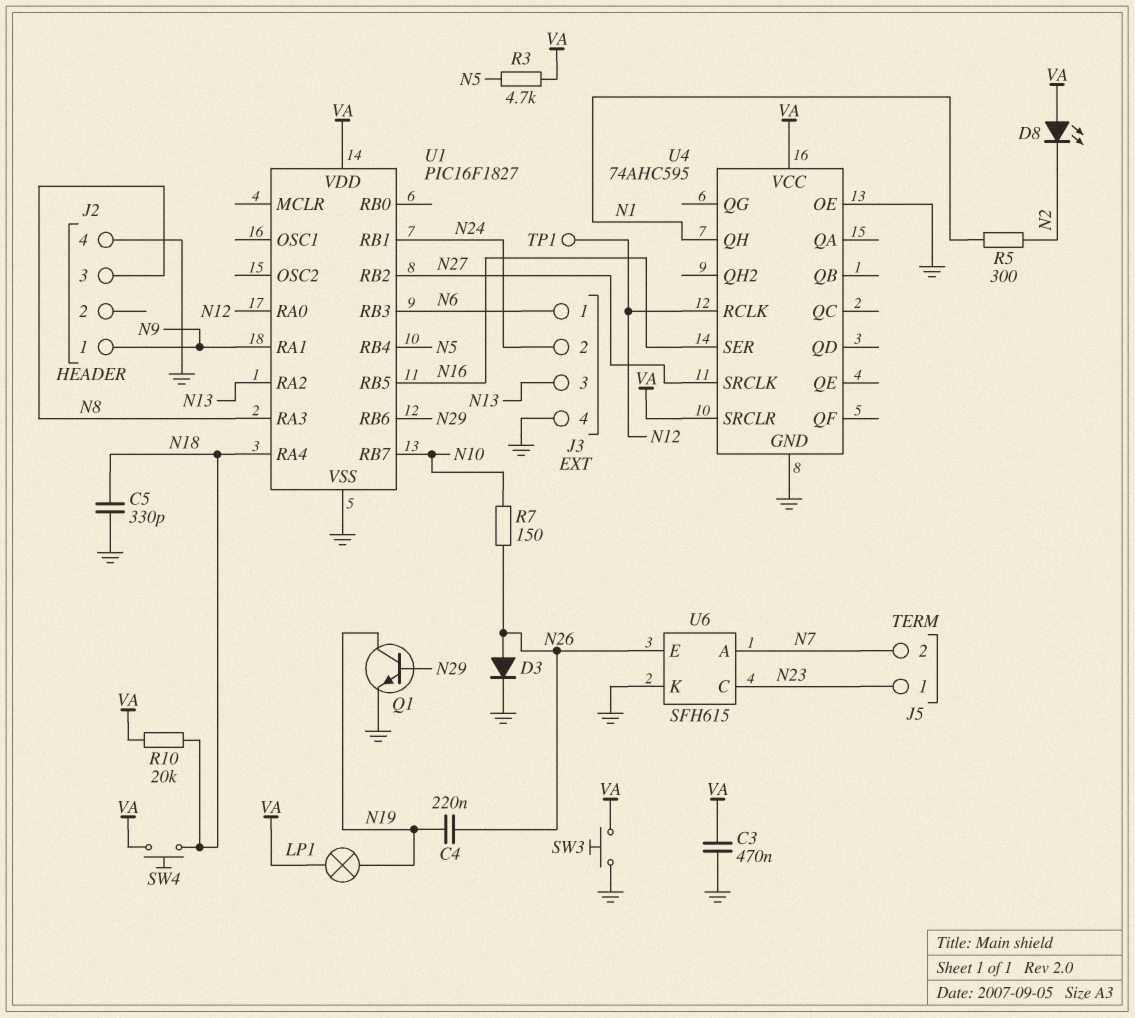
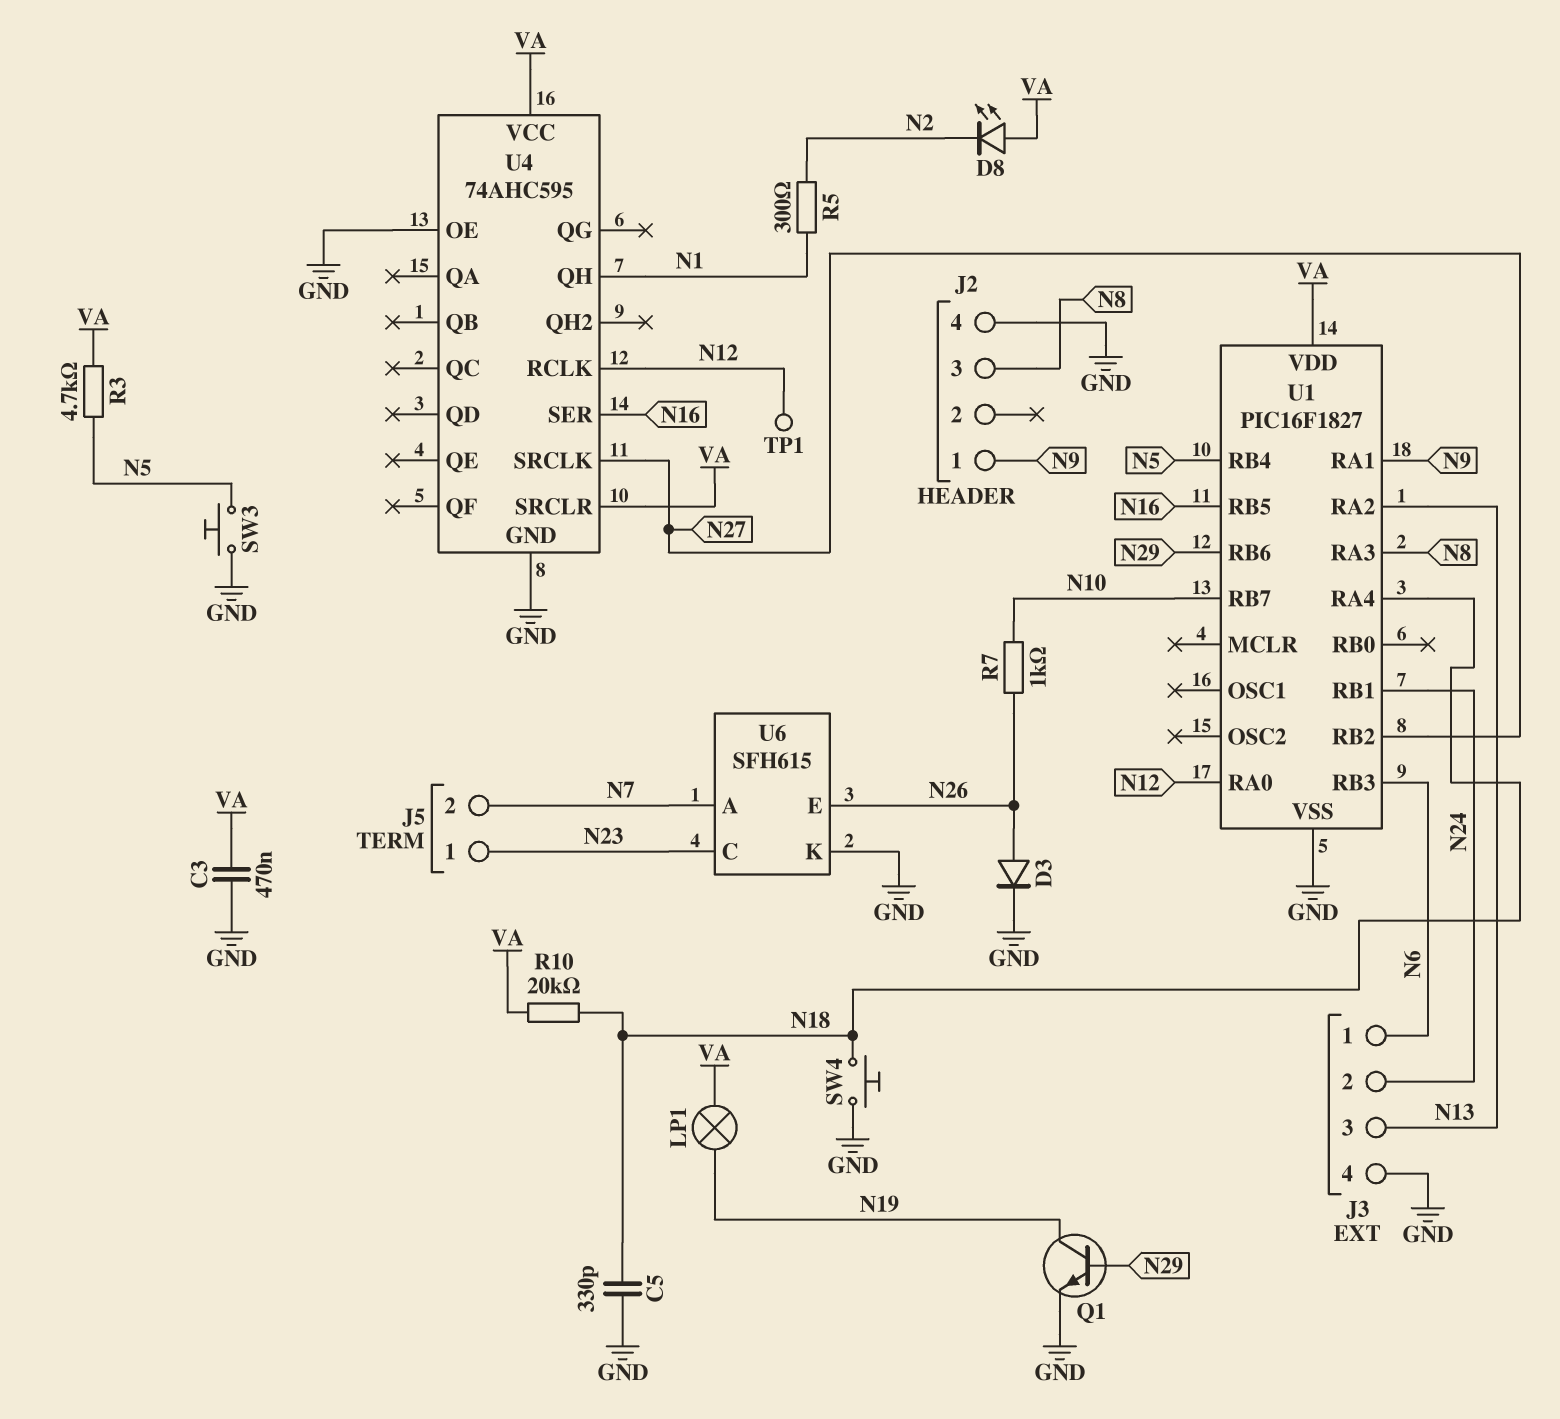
C4: 220nF (N19, N26) -> none
R7: 150 (N10, N26) -> 1k (N10, N26)
SW3: button (GND, VA) -> button (GND, N5)
SW4: button (N18, VA) -> button (GND, N18)

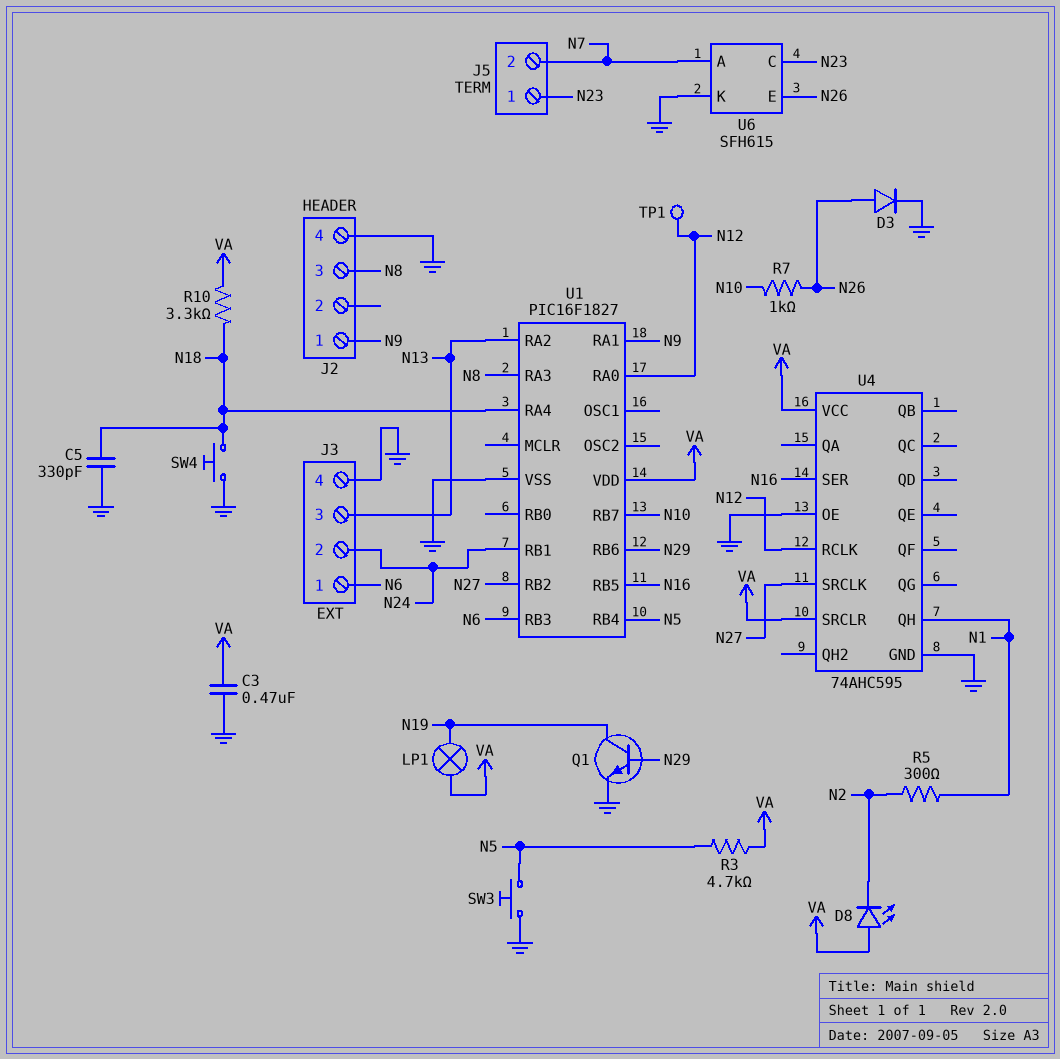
R10: 20k (N18, VA) -> 3.3k (N18, VA)

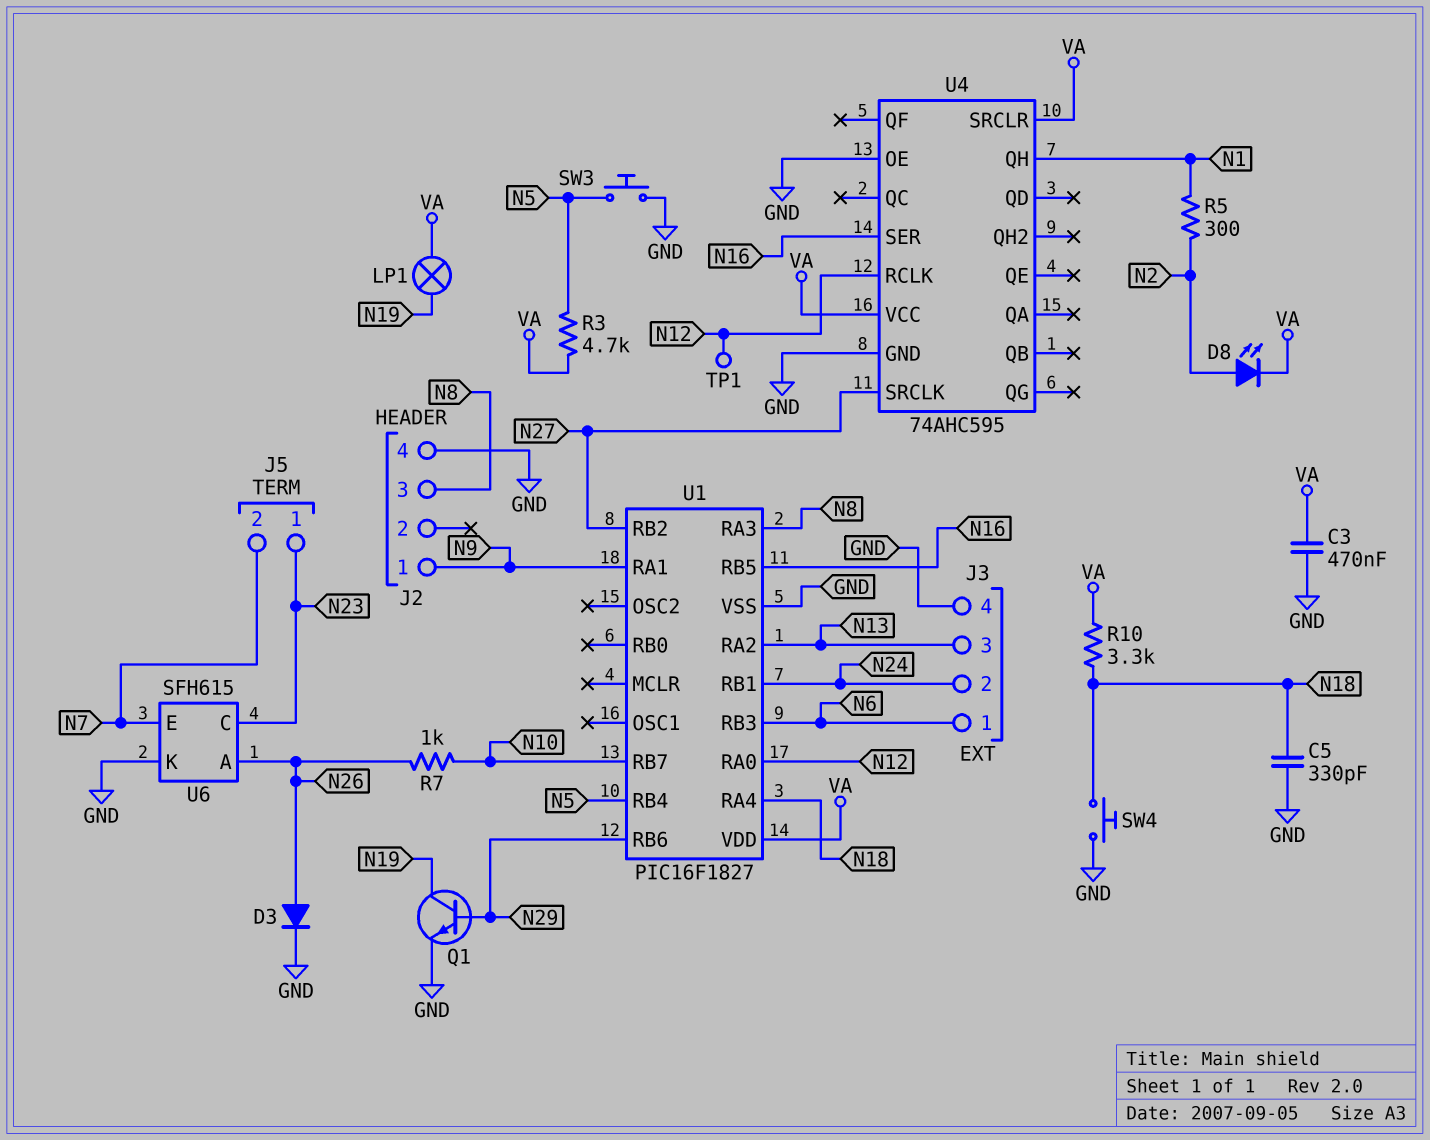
D8: LED (A VA, K N2) -> LED (A N2, K VA)
U6 pin A: N7 -> N26
U6 pin E: N26 -> N7

